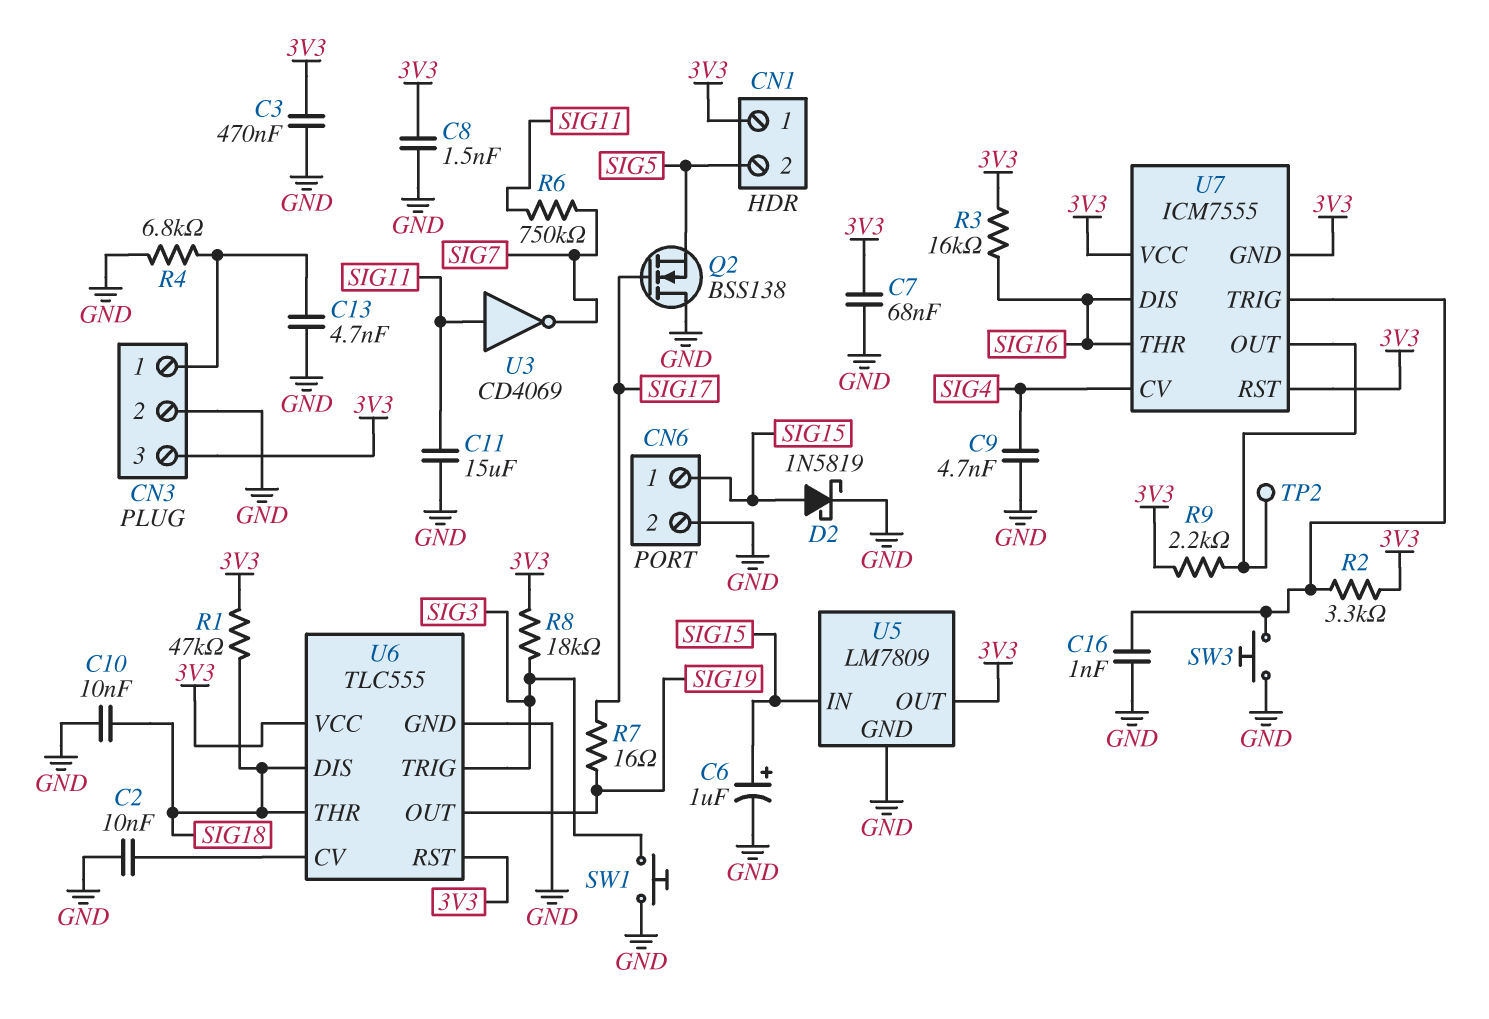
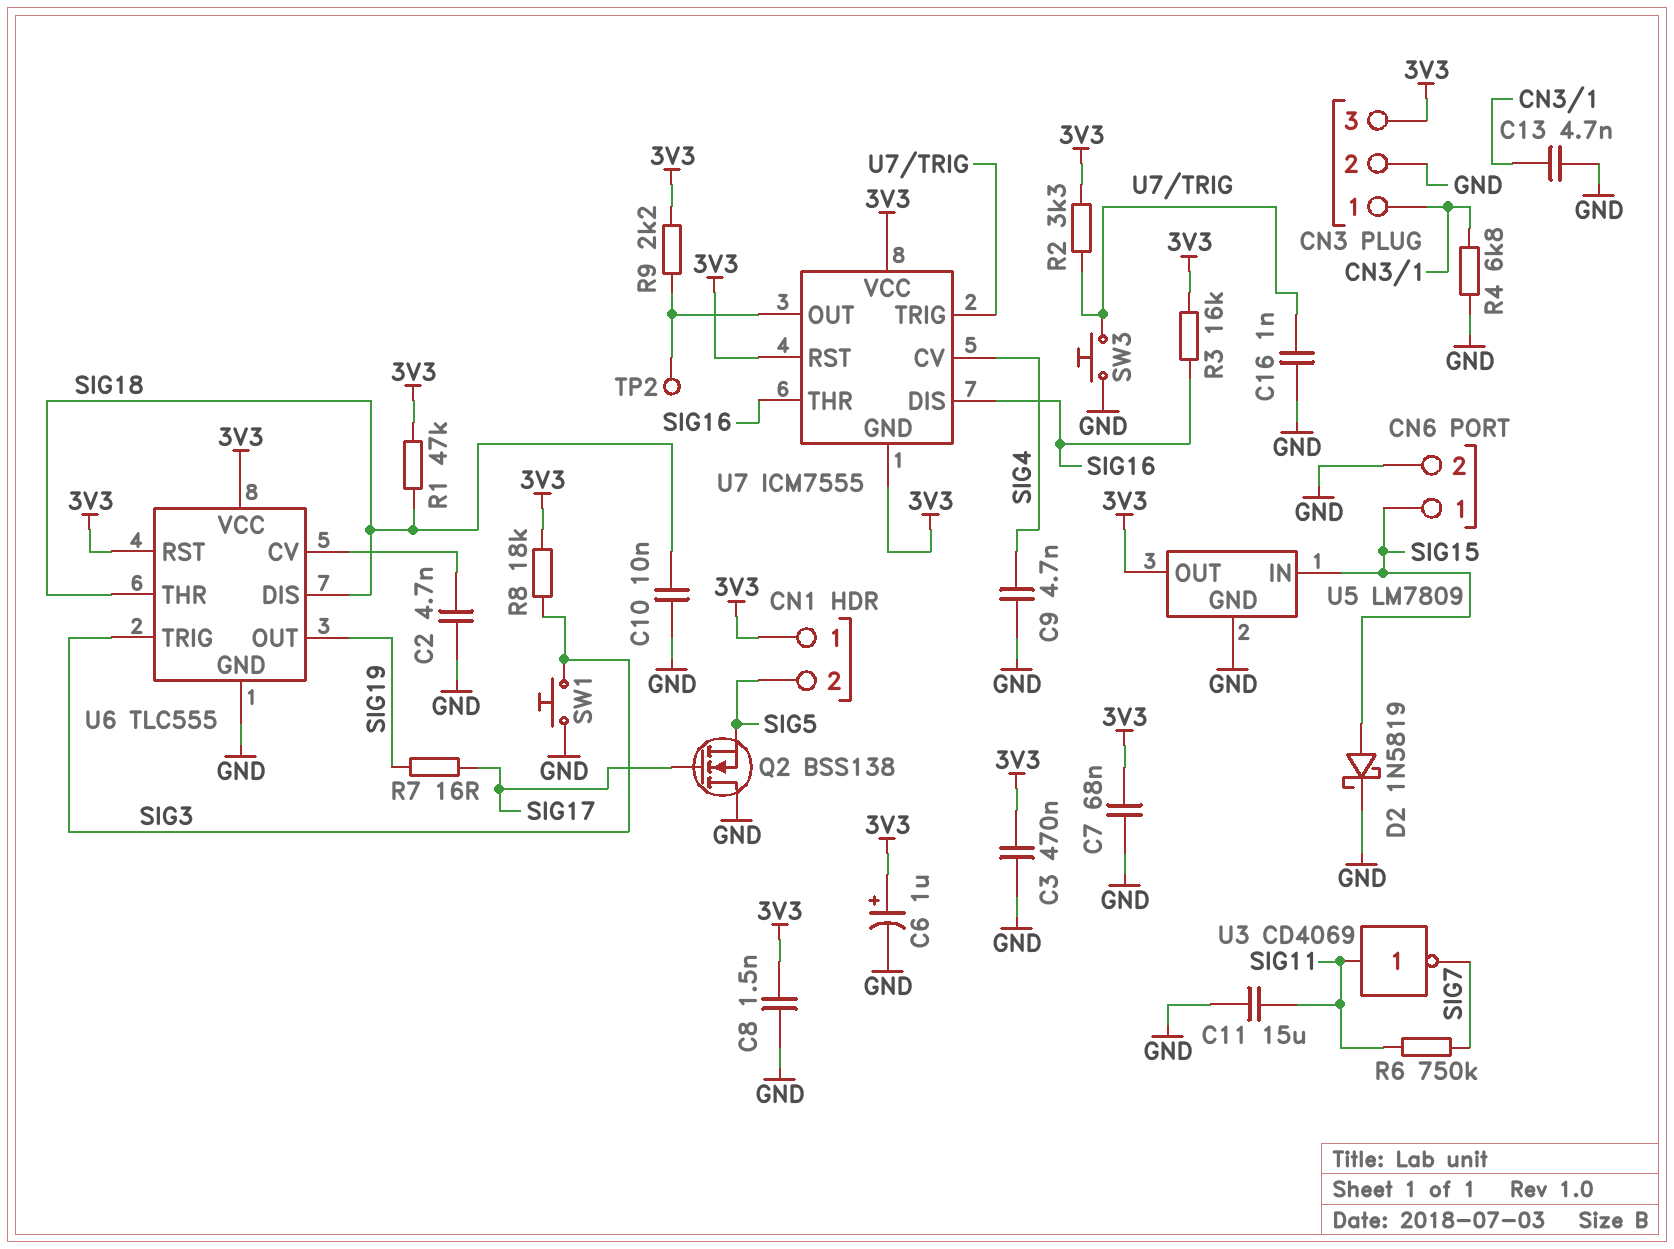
C2: 10nF (GND, U6/CV) -> 4.7nF (GND, U6/CV)
C6: 1uF (plus SIG15, minus GND) -> 1uF (plus 3V3, minus GND)

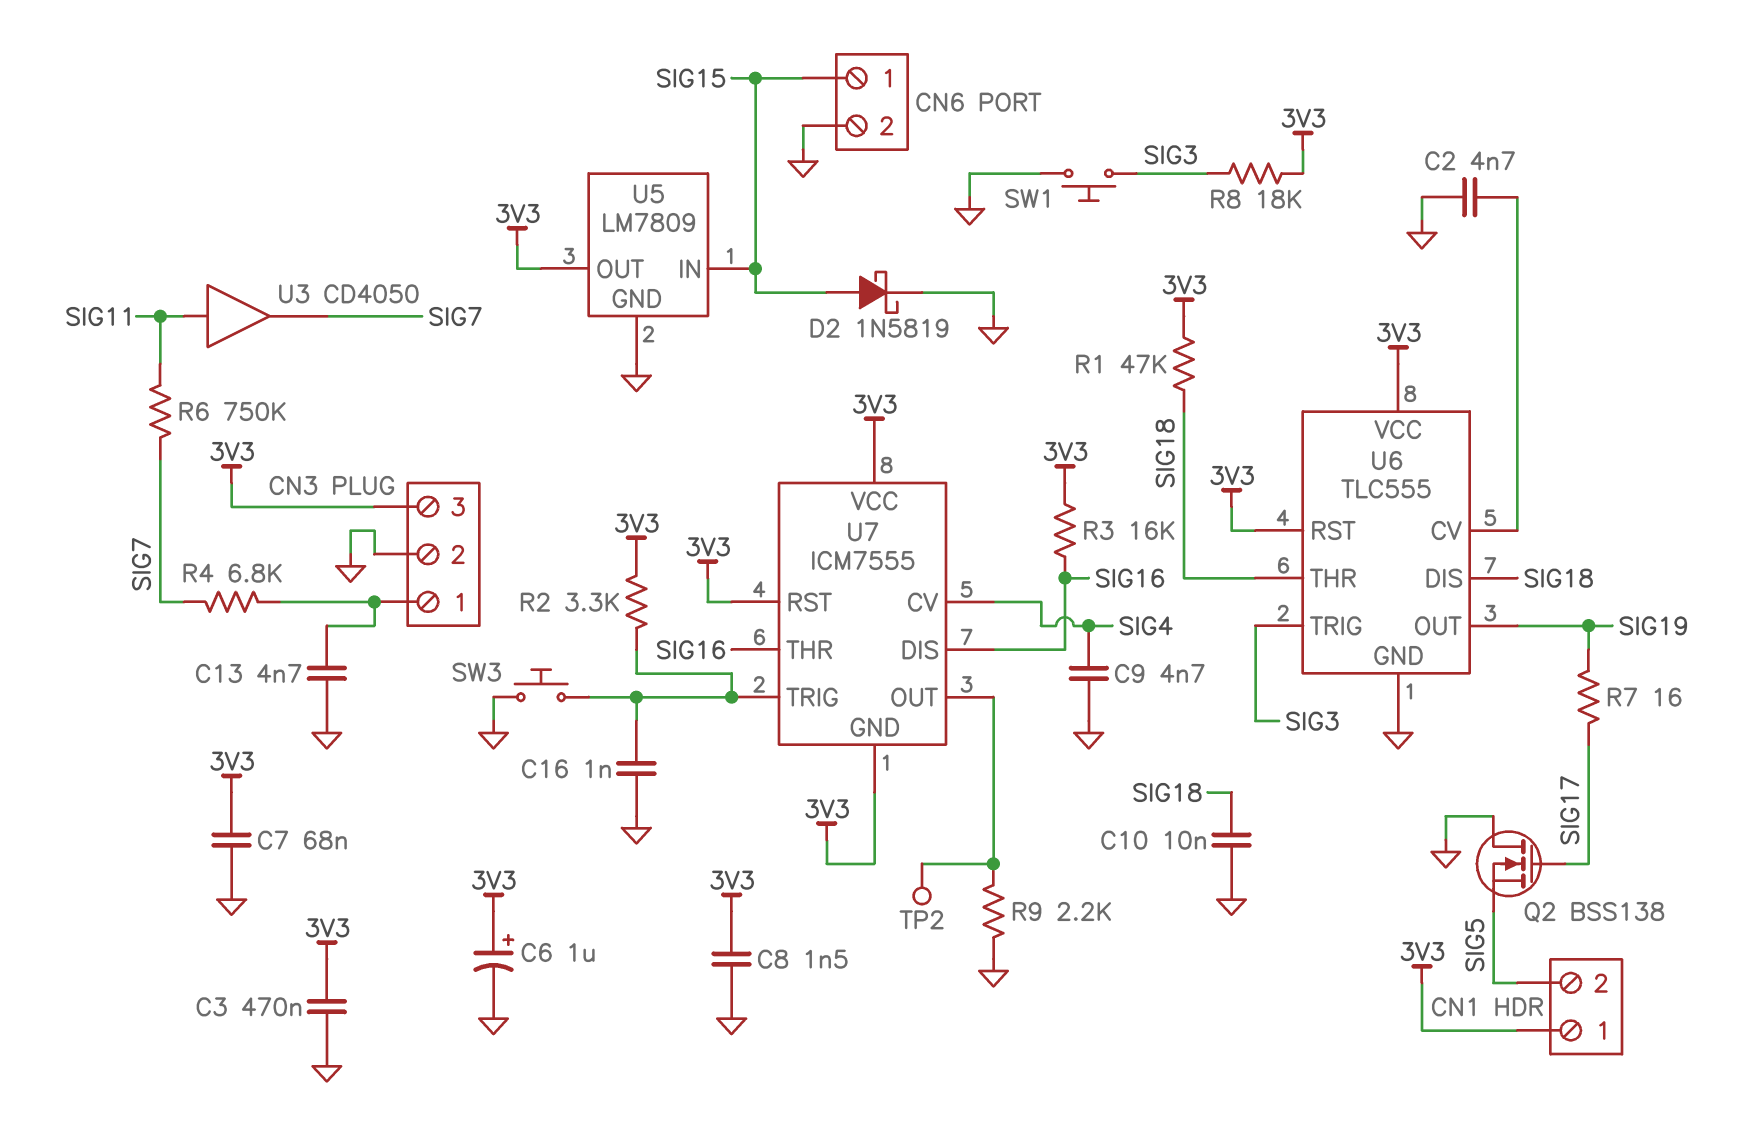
C11: 15uF (GND, SIG11) -> none
R4: 6.8k (CN3/1, GND) -> 6.8k (CN3/1, SIG7)
R9: 2.2k (3V3, U7/OUT) -> 2.2k (GND, U7/OUT)
U3: NOT CD4069 (in SIG11, out SIG7) -> buffer CD4050 (in SIG11, out SIG7)

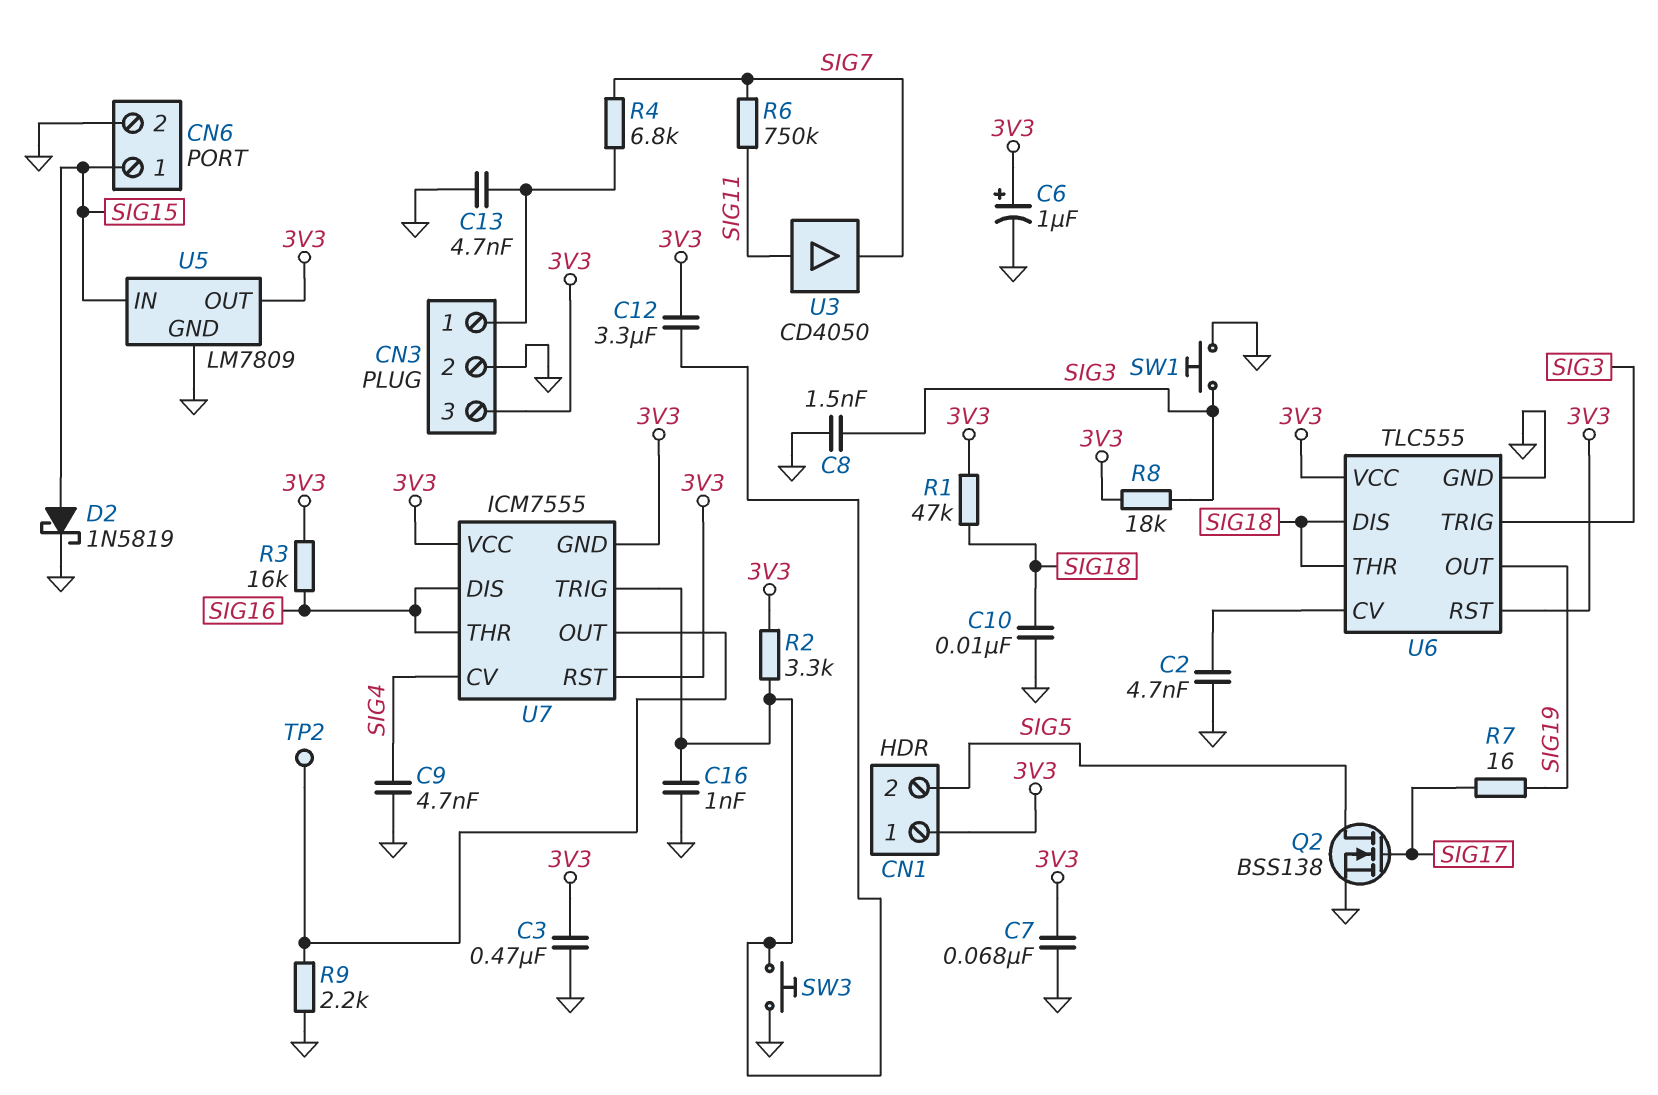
C8: 1.5nF (3V3, GND) -> 1.5nF (GND, SIG3)
C12: none -> 3.3uF (3V3, U7/TRIG)
Q2: NMOS BSS138 (G SIG17, D GND, S SIG5) -> NMOS BSS138 (G SIG17, D SIG5, S GND)

